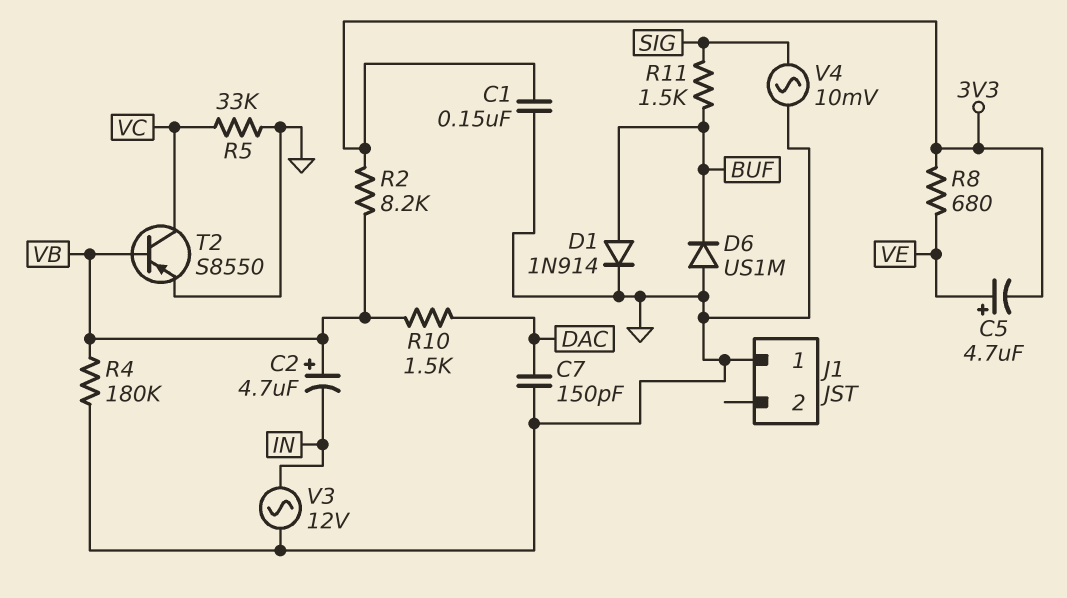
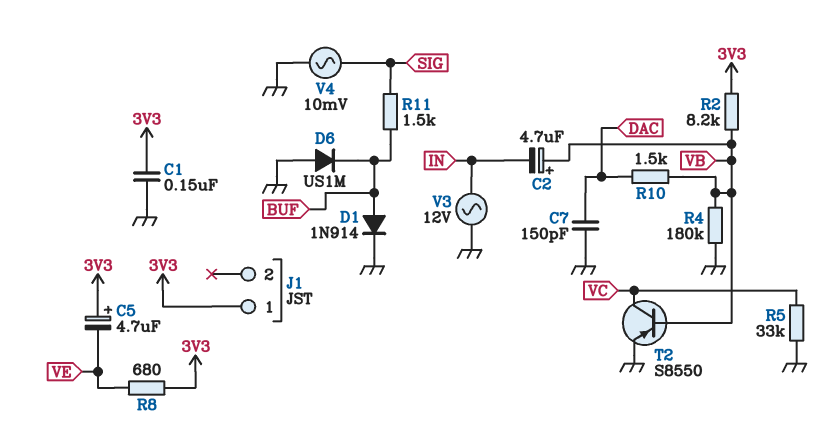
C5: 4.7uF (plus VE, minus 3V3) -> 4.7uF (plus 3V3, minus VE)
J1 pin 1: GND -> 3V3

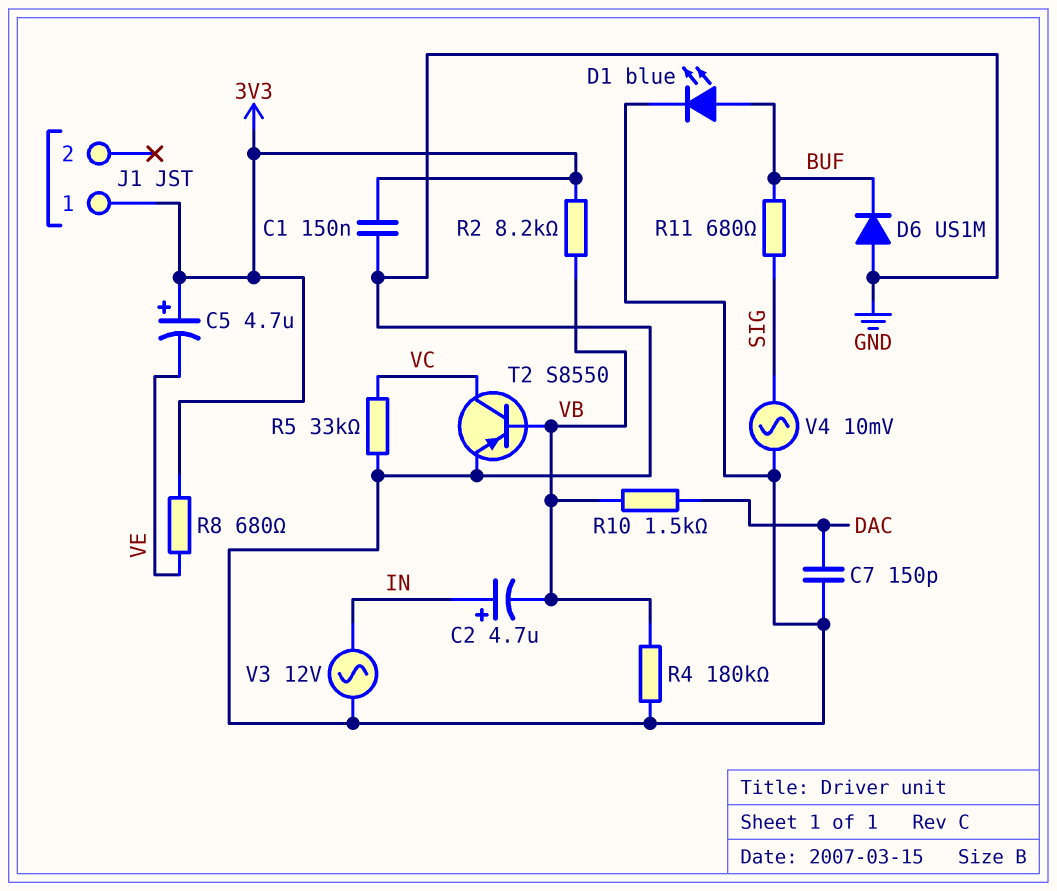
C2: 4.7uF (plus VB, minus IN) -> 4.7uF (plus IN, minus VB)
D1: diode 1N914 (A BUF, K GND) -> LED blue (A BUF, K GND)
R11: 1.5k (BUF, SIG) -> 680 (BUF, SIG)

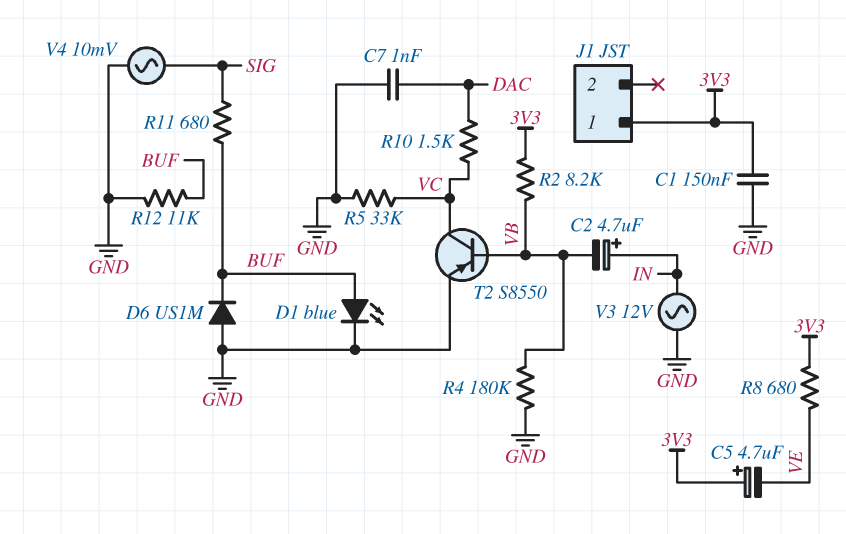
C7: 150pF (DAC, GND) -> 1nF (DAC, GND)
R10: 1.5k (DAC, VB) -> 1.5k (DAC, VC)
R12: none -> 11k (BUF, GND)

